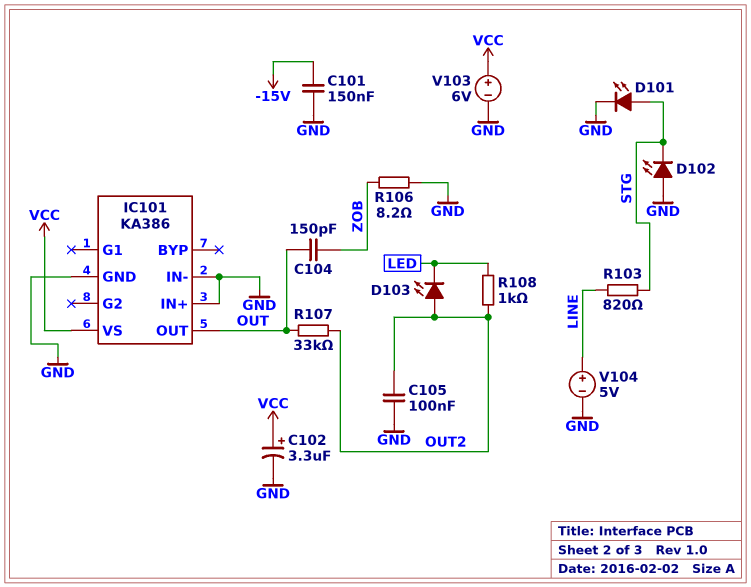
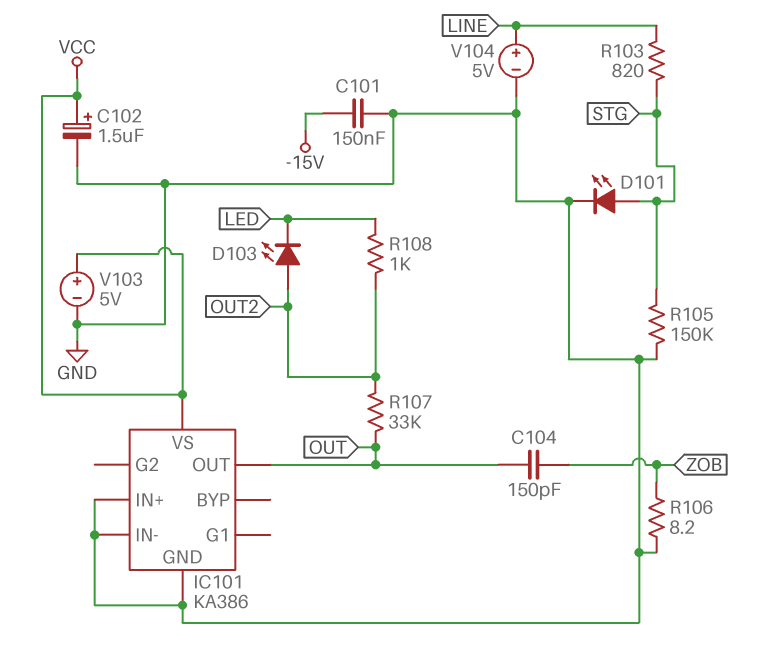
C102: 3.3uF (plus VCC, minus GND) -> 1.5uF (plus VCC, minus GND)
C105: 100nF (GND, OUT2) -> none
D102: LED (A GND, K STG) -> none
R105: none -> 150k (GND, STG)
V103: 6V (plus VCC, minus GND) -> 5V (plus VCC, minus GND)

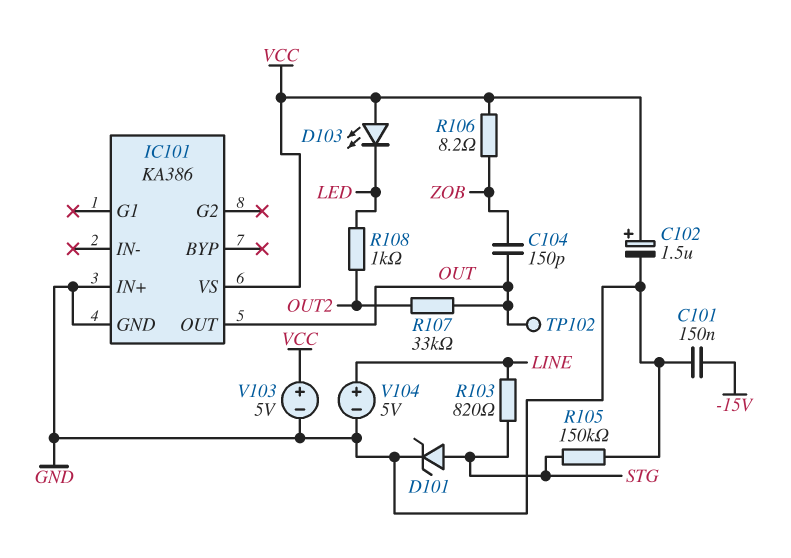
D101: LED (A STG, K GND) -> zener (A STG, K GND)
D103: LED (A OUT2, K LED) -> LED (A VCC, K LED)
IC101 pin IN-: GND -> none
R106: 8.2 (GND, ZOB) -> 8.2 (VCC, ZOB)
TP102: none -> test point (OUT)

